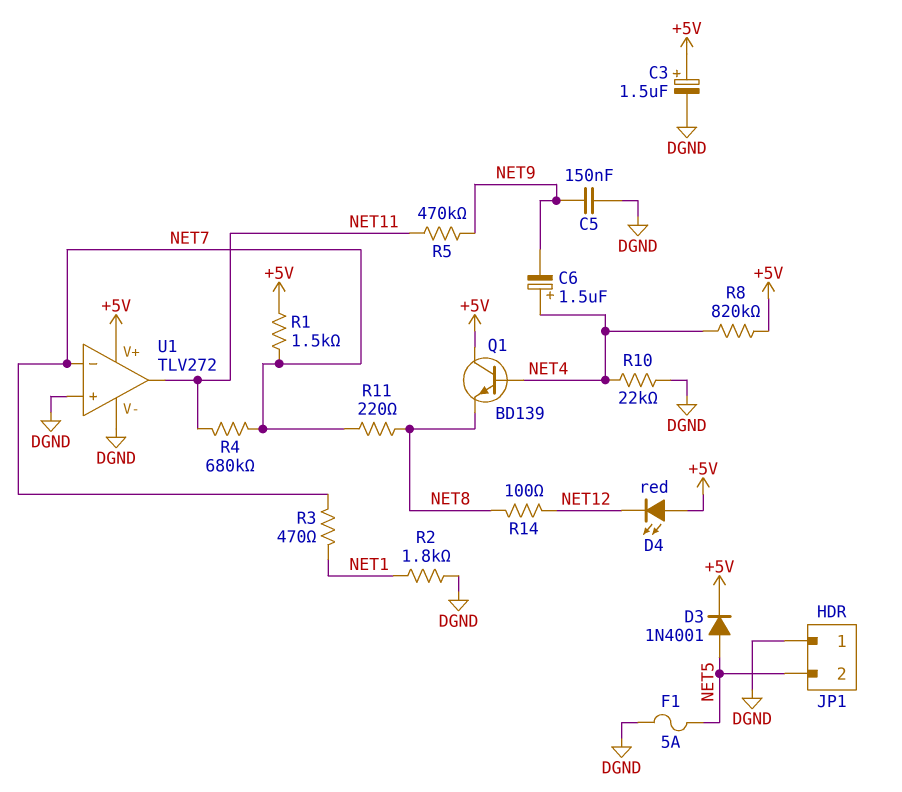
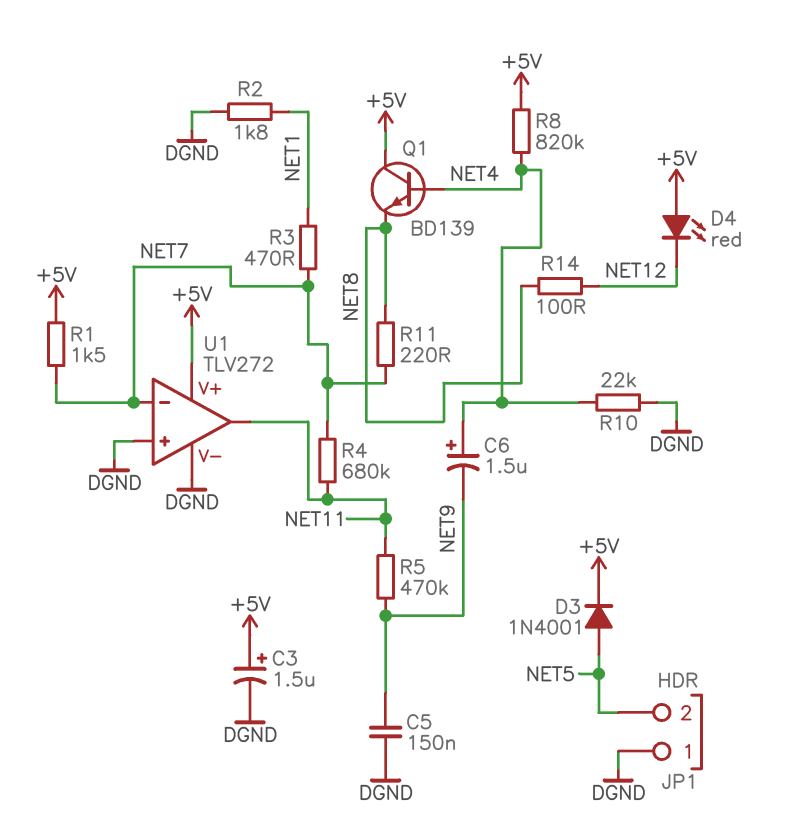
F1: 5A (DGND, NET5) -> none

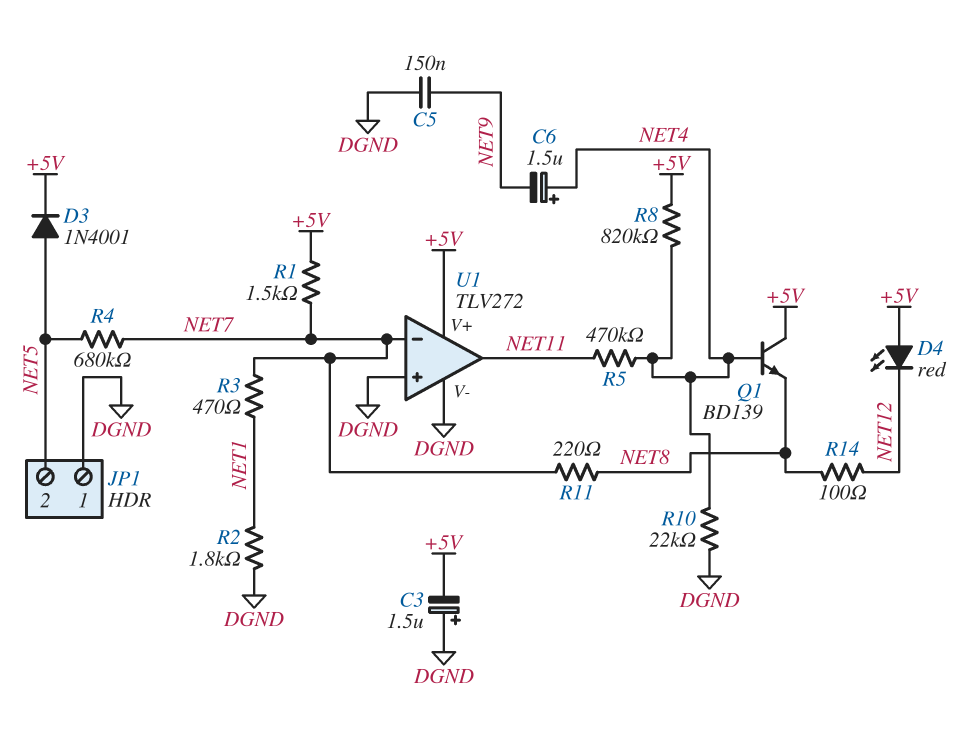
C3: 1.5uF (plus +5V, minus DGND) -> 1.5uF (plus DGND, minus +5V)
R4: 680k (NET7, NET11) -> 680k (NET5, NET7)
R5: 470k (NET9, NET11) -> 470k (NET4, NET11)

